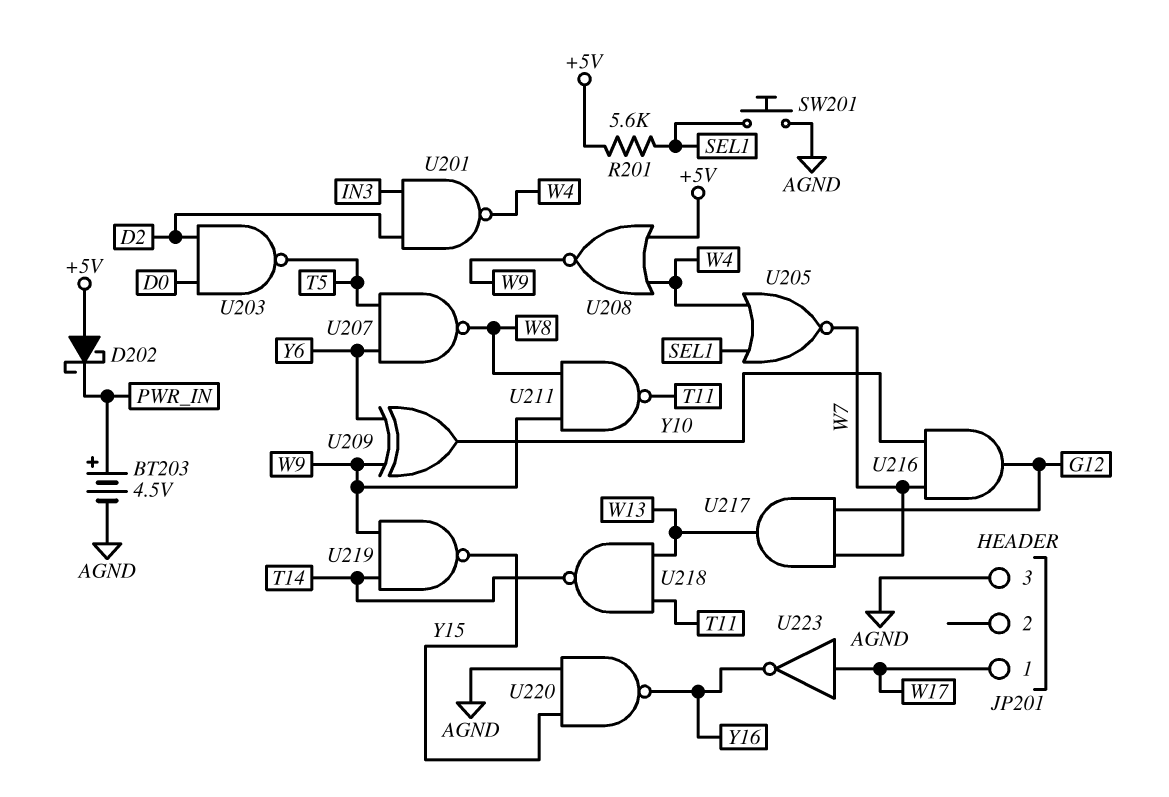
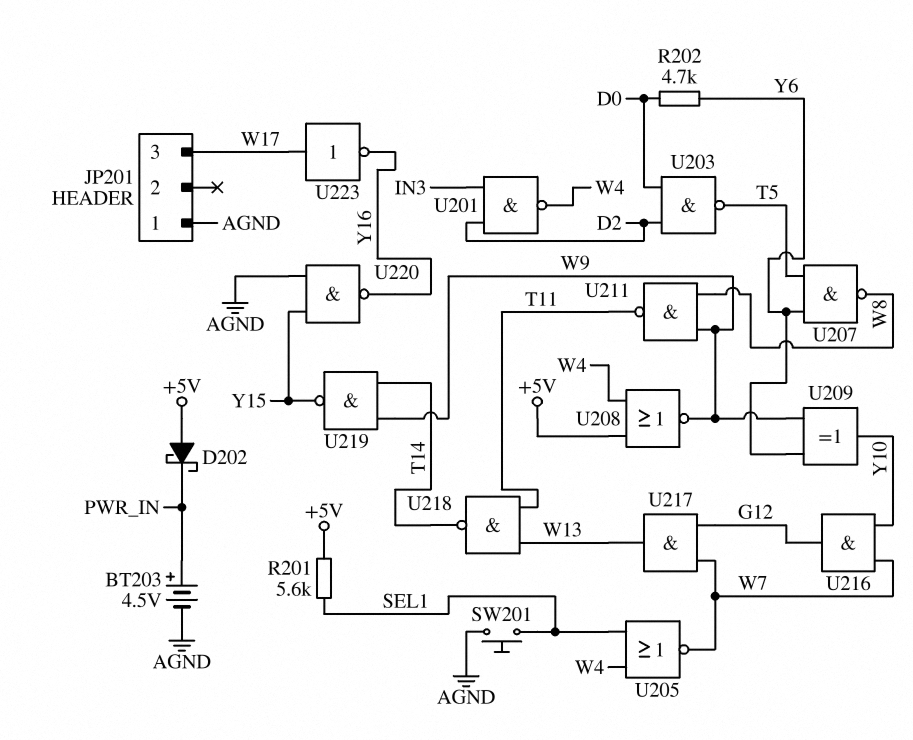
JP201 pin 1: W17 -> AGND
JP201 pin 3: AGND -> W17
R202: none -> 4.7k (D0, Y6)

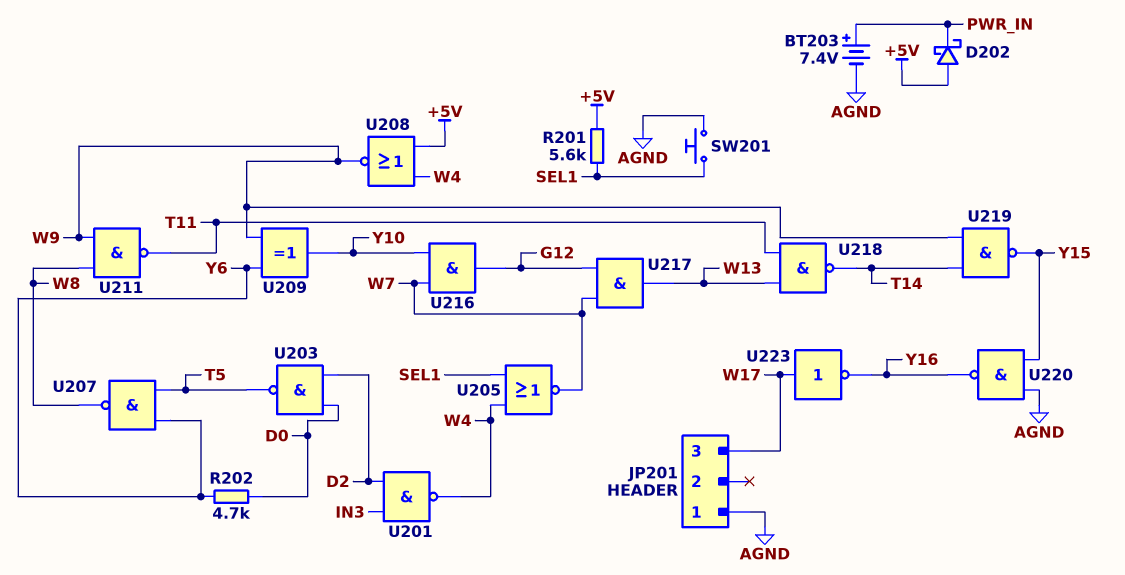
BT203: 4.5V (plus PWR_IN, minus AGND) -> 7.4V (plus PWR_IN, minus AGND)

